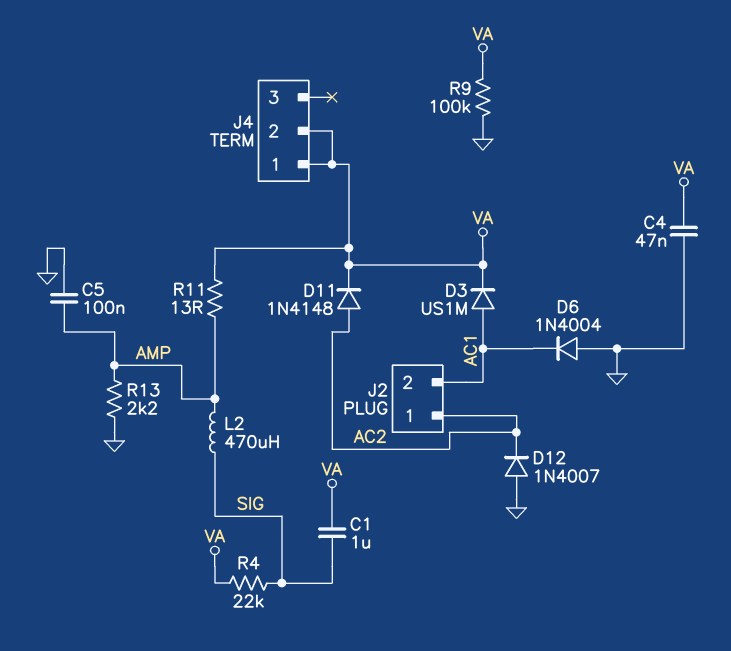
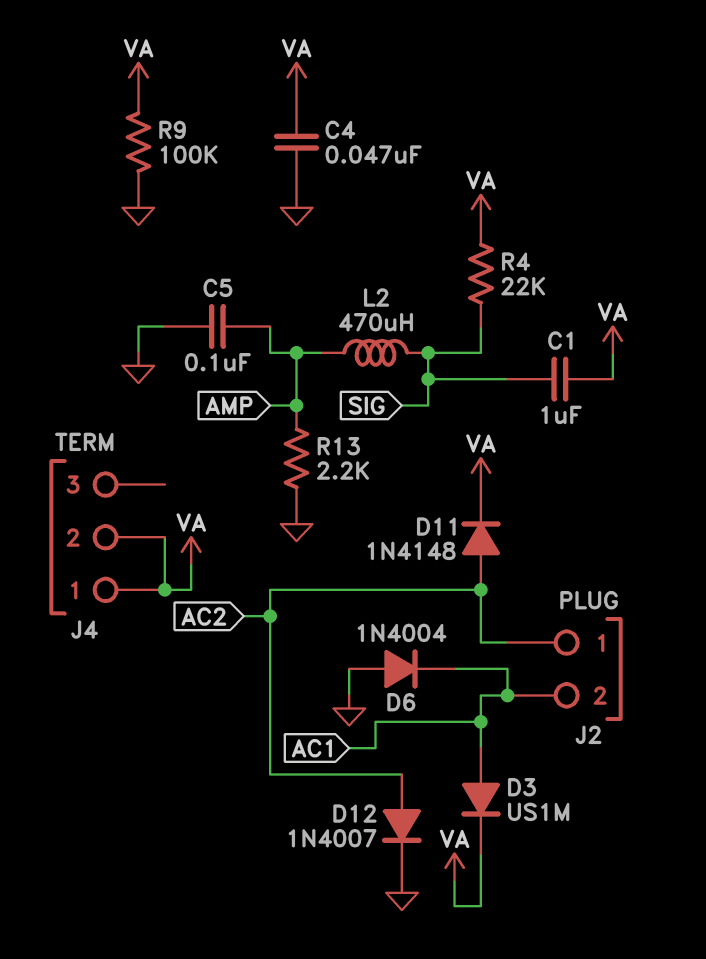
D12: diode 1N4007 (A GND, K AC2) -> diode 1N4007 (A AC2, K GND)
R11: 13 (AMP, VA) -> none

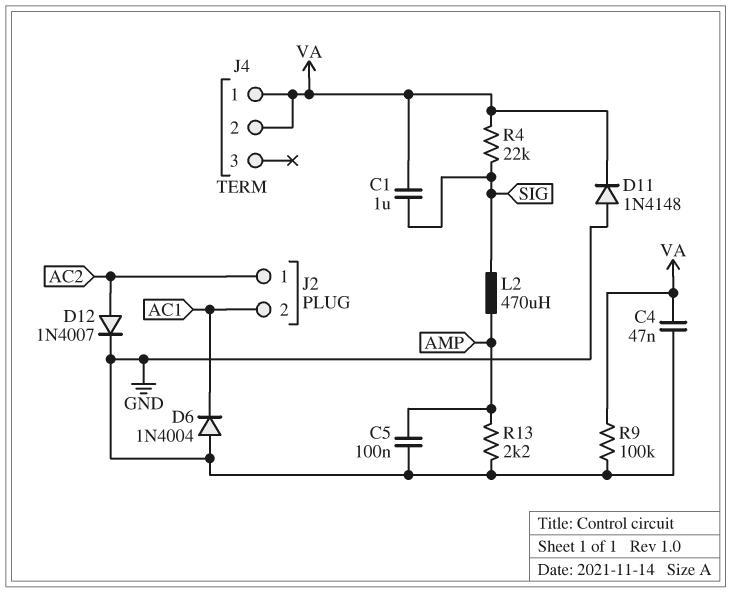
D3: diode US1M (A AC1, K VA) -> none
D11: diode 1N4148 (A AC2, K VA) -> diode 1N4148 (A GND, K VA)

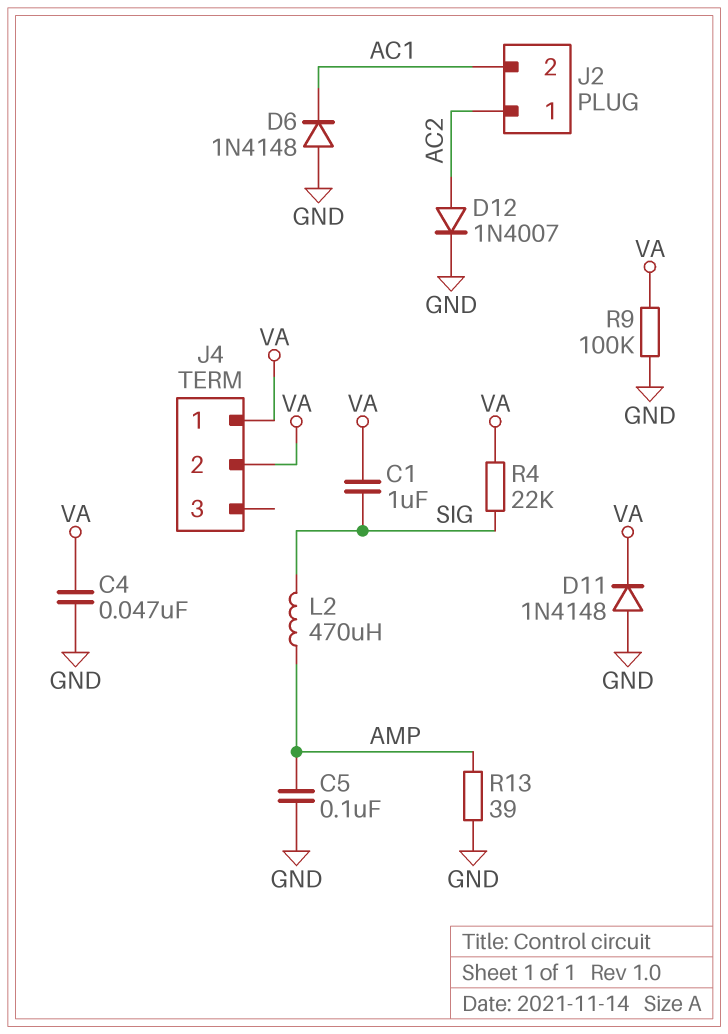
D6: diode 1N4004 (A GND, K AC1) -> diode 1N4148 (A GND, K AC1)
R13: 2.2k (AMP, GND) -> 39 (AMP, GND)

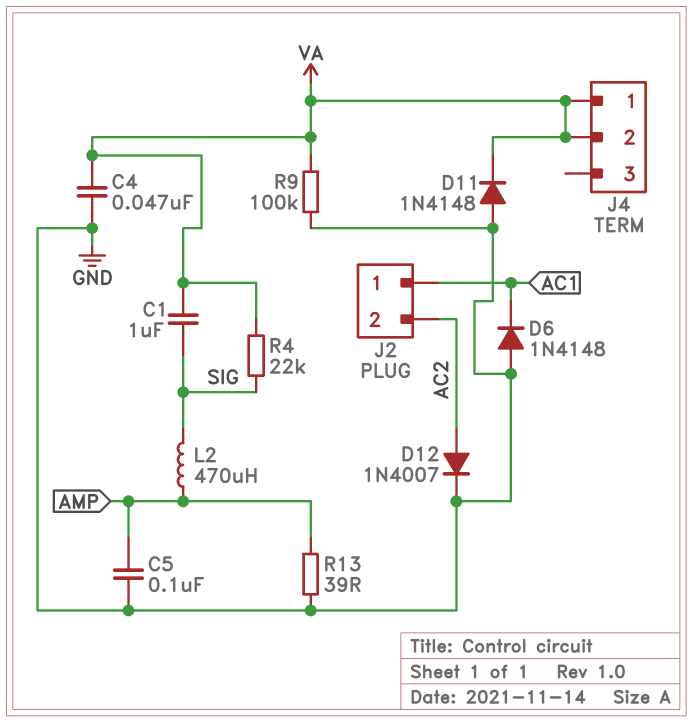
J2 pin 1: AC2 -> AC1
J2 pin 2: AC1 -> AC2

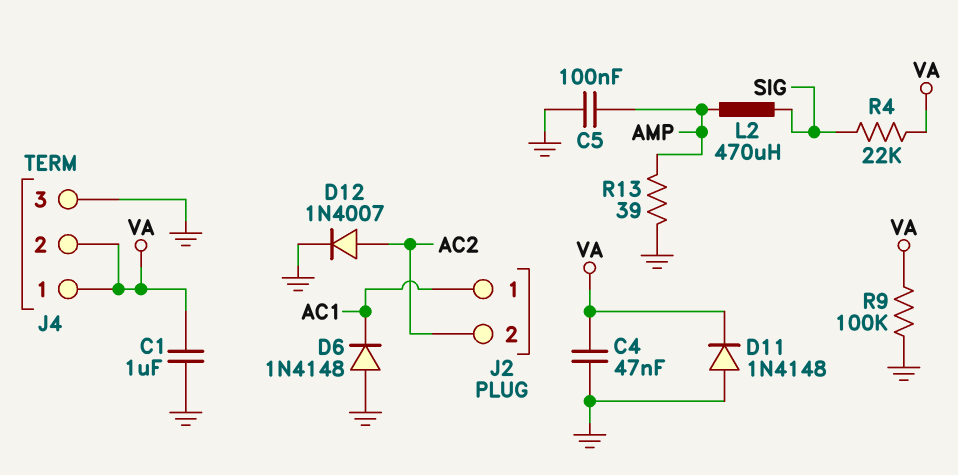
C1: 1uF (SIG, VA) -> 1uF (GND, VA)
J4 pin 3: none -> GND

